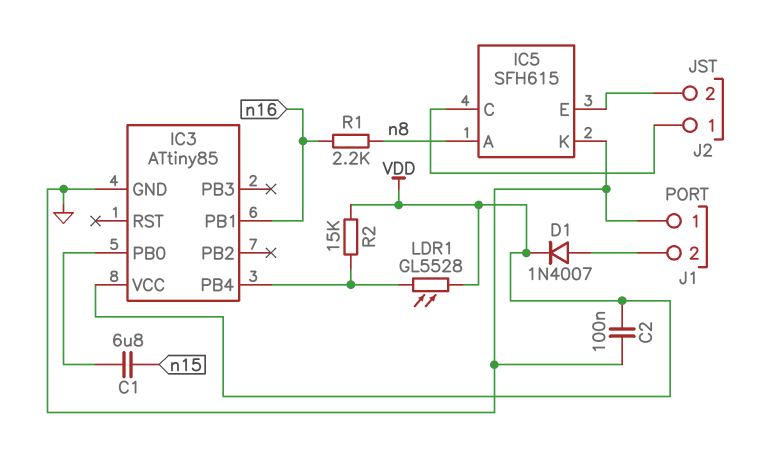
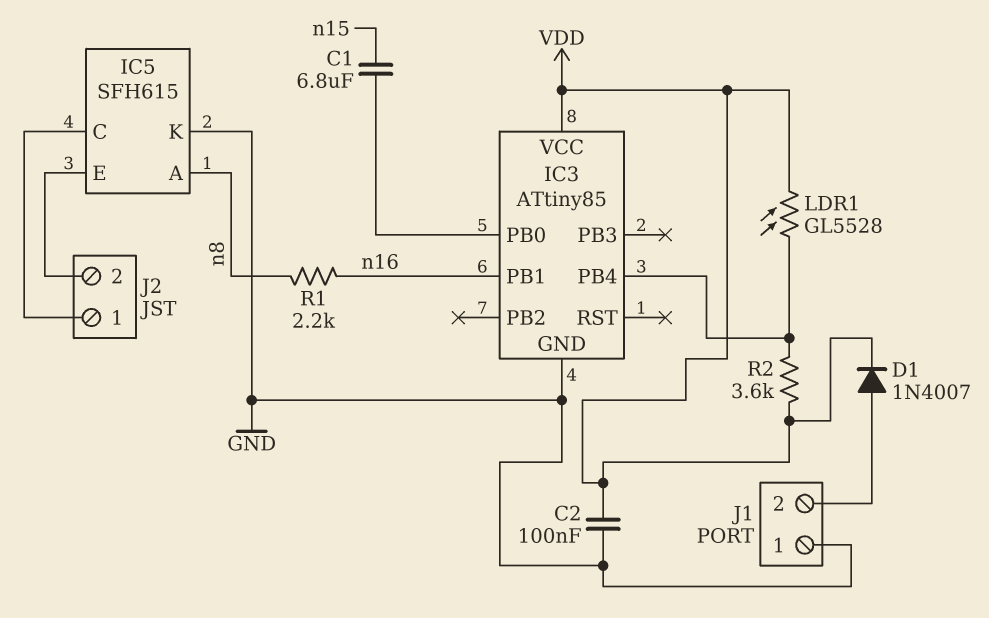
R2: 15k (IC3/PB4, VDD) -> 3.6k (IC3/PB4, VDD)

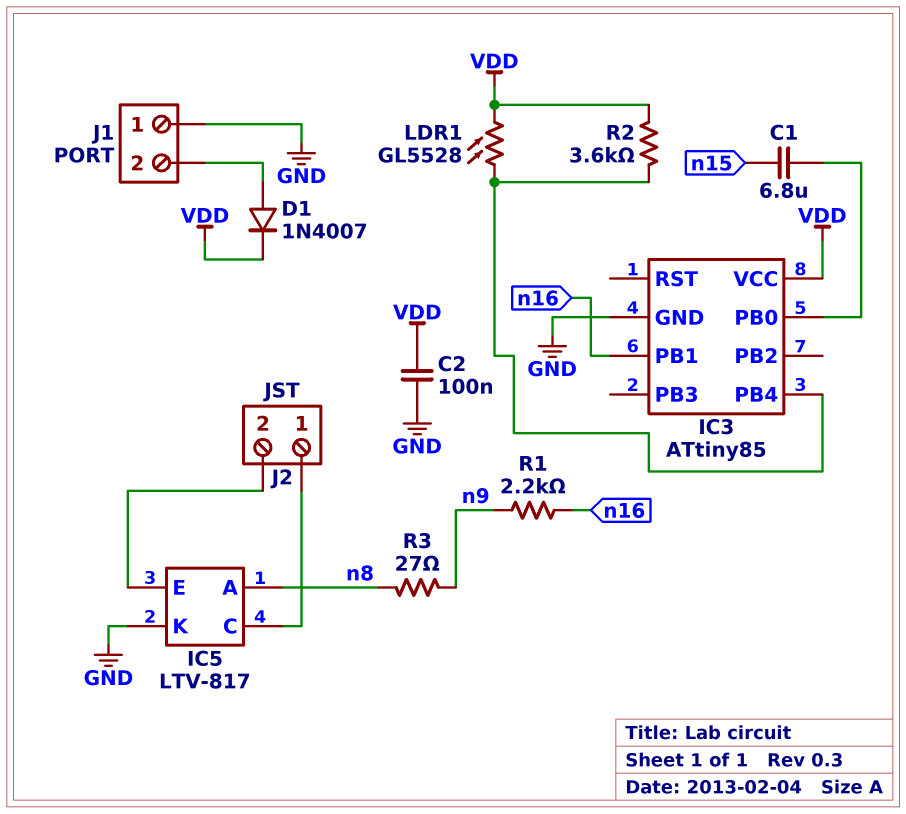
IC5: SFH615 -> LTV-817
R1: 2.2k (n8, n16) -> 2.2k (n9, n16)
R3: none -> 27 (n8, n9)

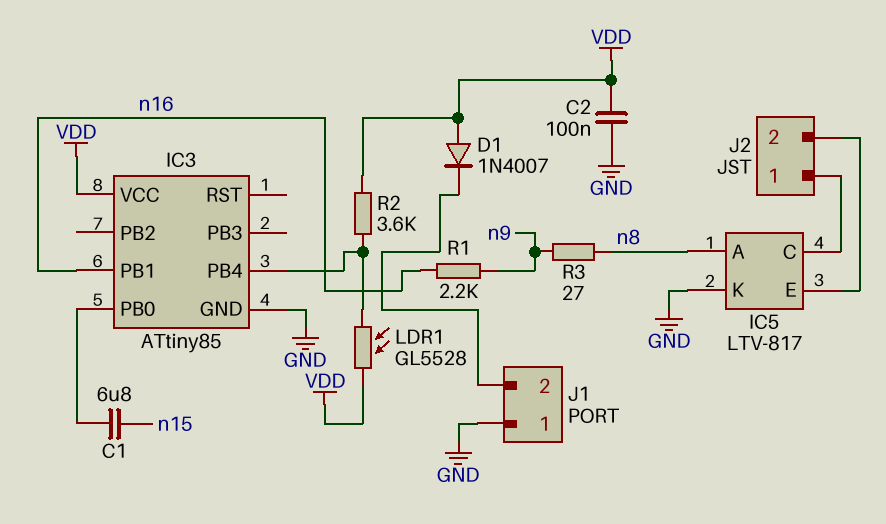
D1: diode 1N4007 (A J1/2, K VDD) -> diode 1N4007 (A VDD, K J1/2)

